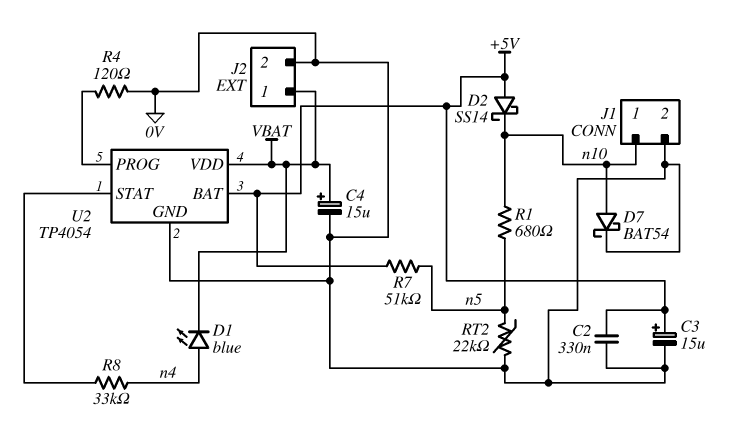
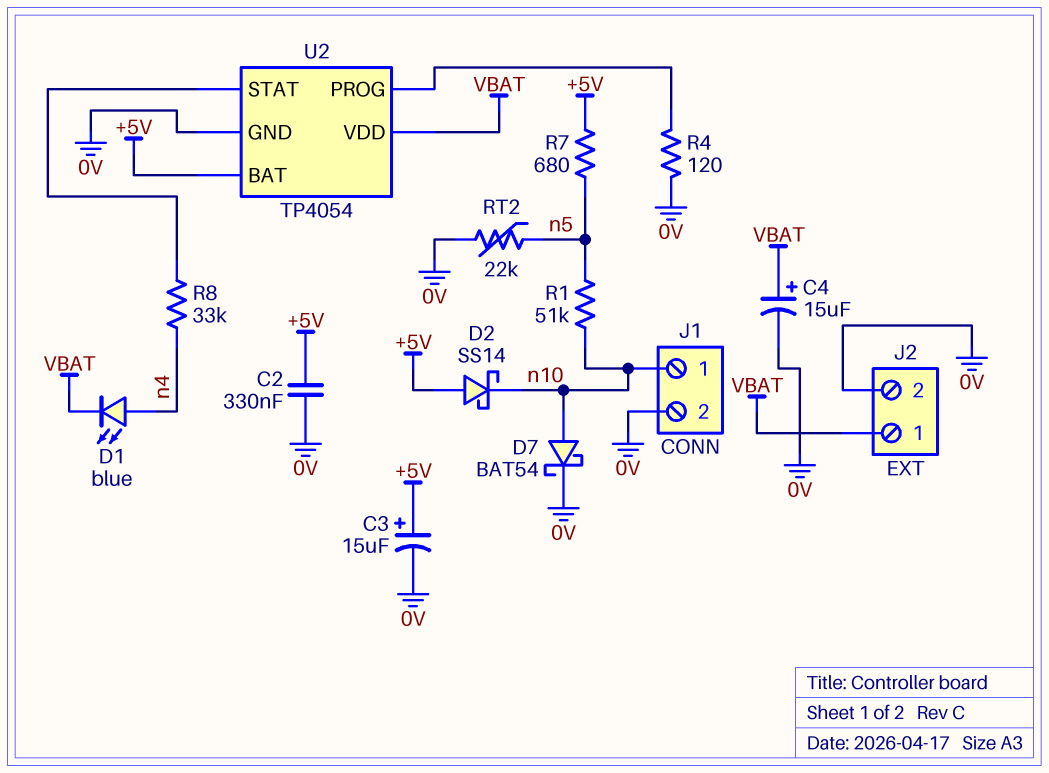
R1: 680 (n5, n10) -> 51k (n5, n10)
R7: 51k (+5V, n5) -> 680 (+5V, n5)

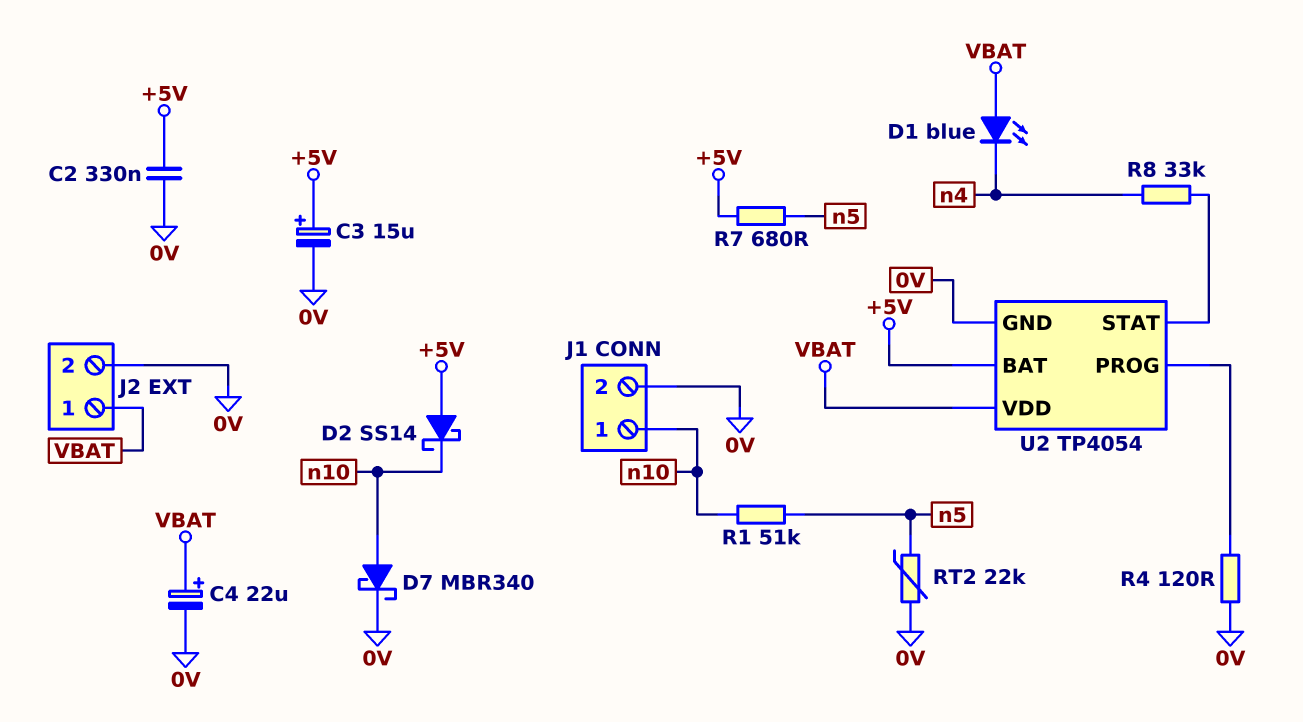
C4: 15uF (plus VBAT, minus 0V) -> 22uF (plus VBAT, minus 0V)
D1: LED blue (A n4, K VBAT) -> LED blue (A VBAT, K n4)
D7: schottky BAT54 (A n10, K 0V) -> schottky MBR340 (A n10, K 0V)

